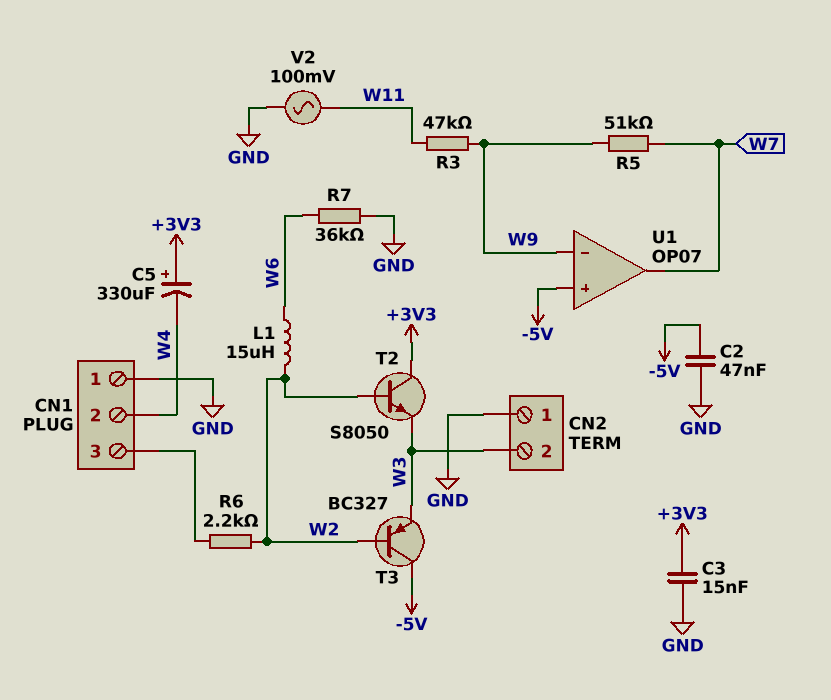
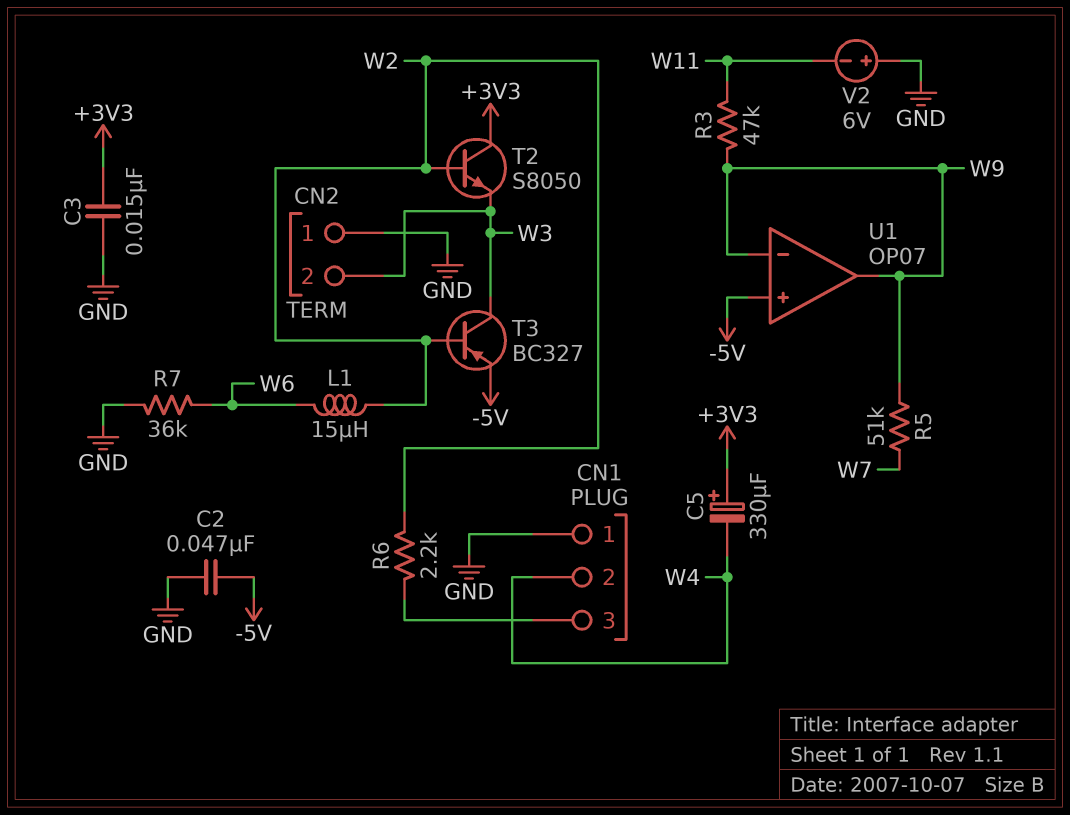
T3: PNP BC327 (B W2, C -5V, E W3) -> PNP BC327 (B W2, C W3, E -5V)
U1 pin out: W7 -> W9
V2: AC 100mV (GND, W11) -> 6V (plus GND, minus W11)

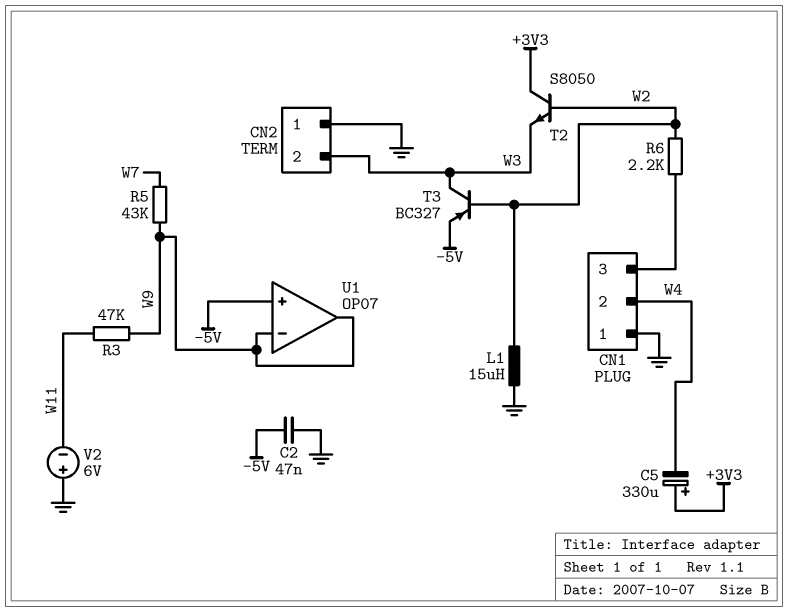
C3: 15nF (+3V3, GND) -> none
L1: 15uH (W2, W6) -> 15uH (GND, W2)
R5: 51k (W7, W9) -> 43k (W7, W9)
R7: 36k (GND, W6) -> none

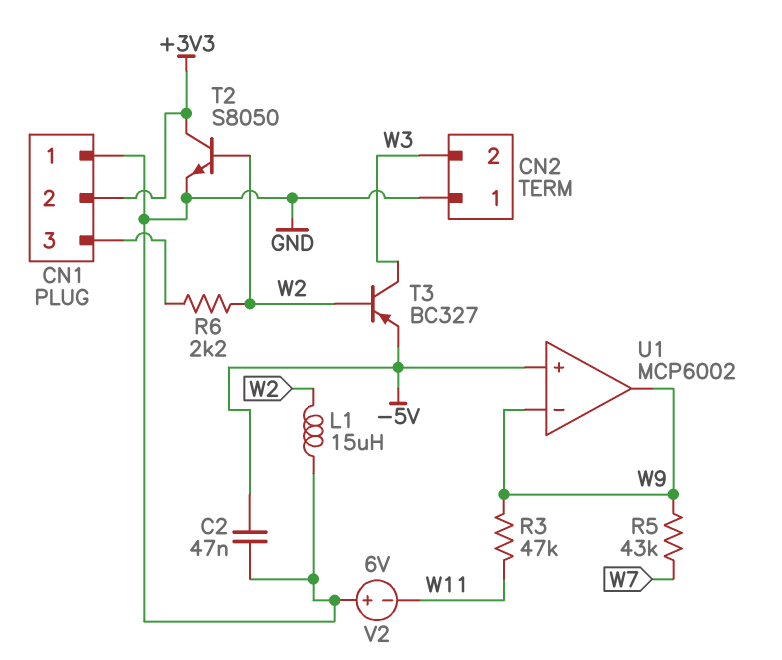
C5: 330uF (plus +3V3, minus W4) -> none
CN1 pin 2: W4 -> +3V3
T2: NPN S8050 (B W2, C +3V3, E W3) -> NPN S8050 (B W2, C +3V3, E GND)
U1: OP07 -> MCP6002

